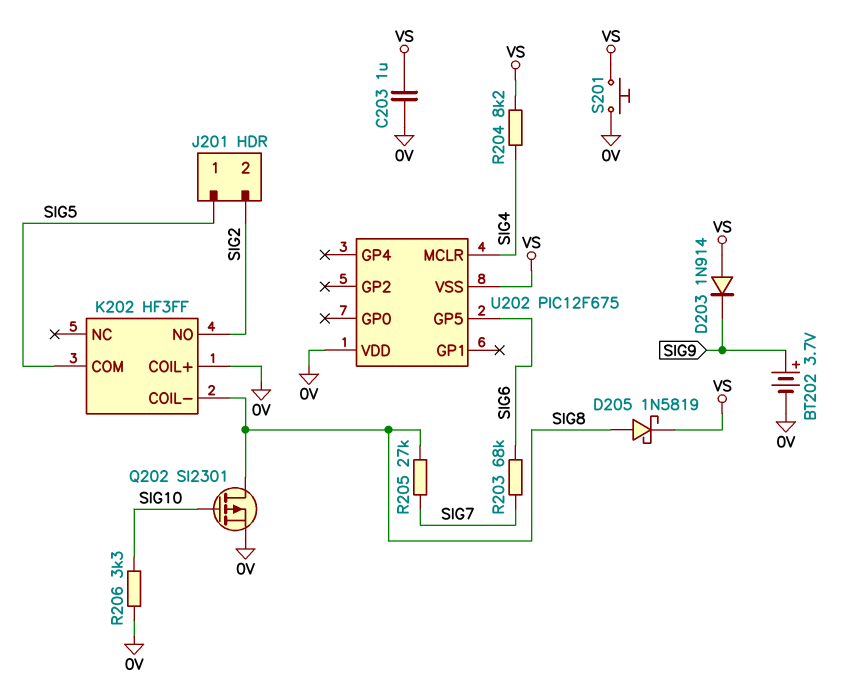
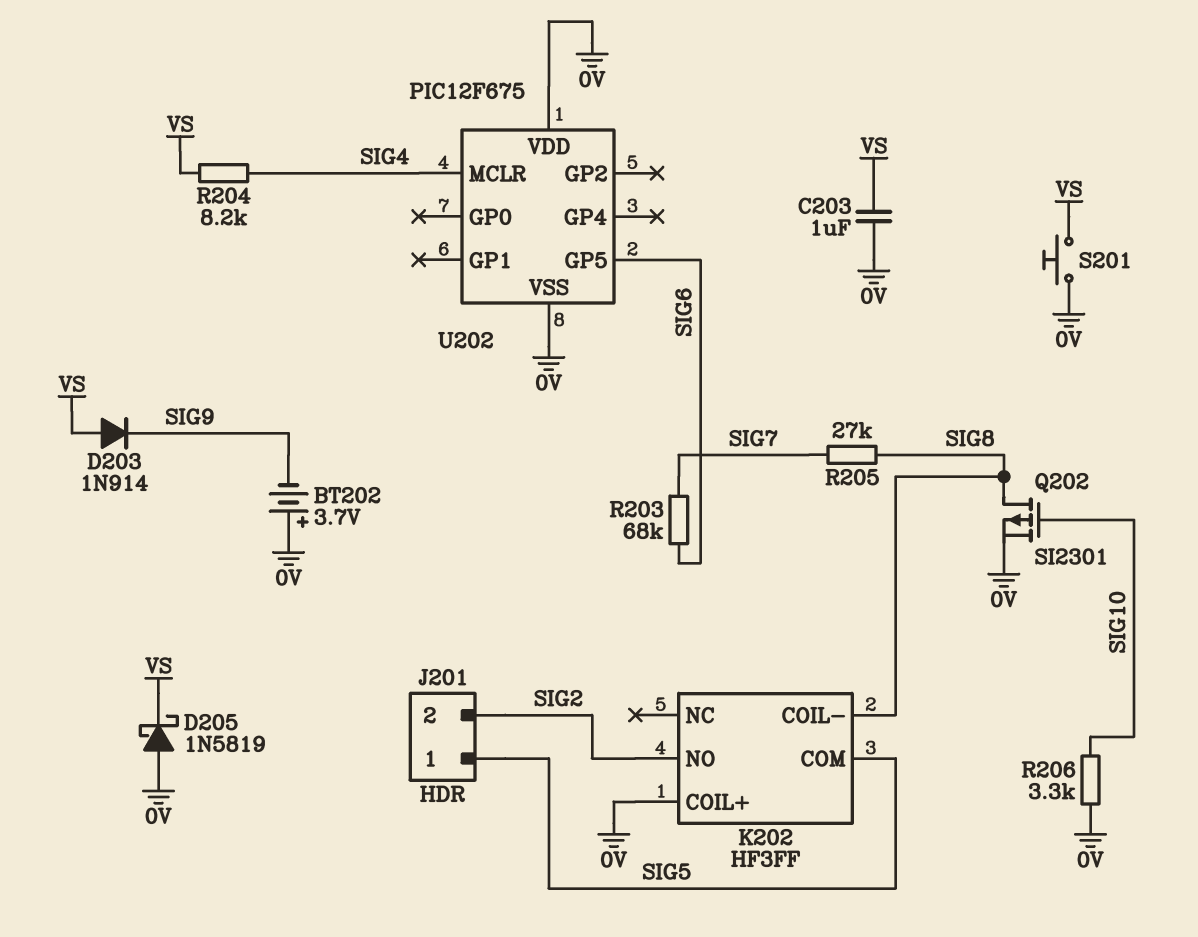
BT202: 3.7V (plus SIG9, minus 0V) -> 3.7V (plus 0V, minus SIG9)
D205: schottky 1N5819 (A SIG8, K VS) -> schottky 1N5819 (A 0V, K VS)
U202 pin VSS: VS -> 0V

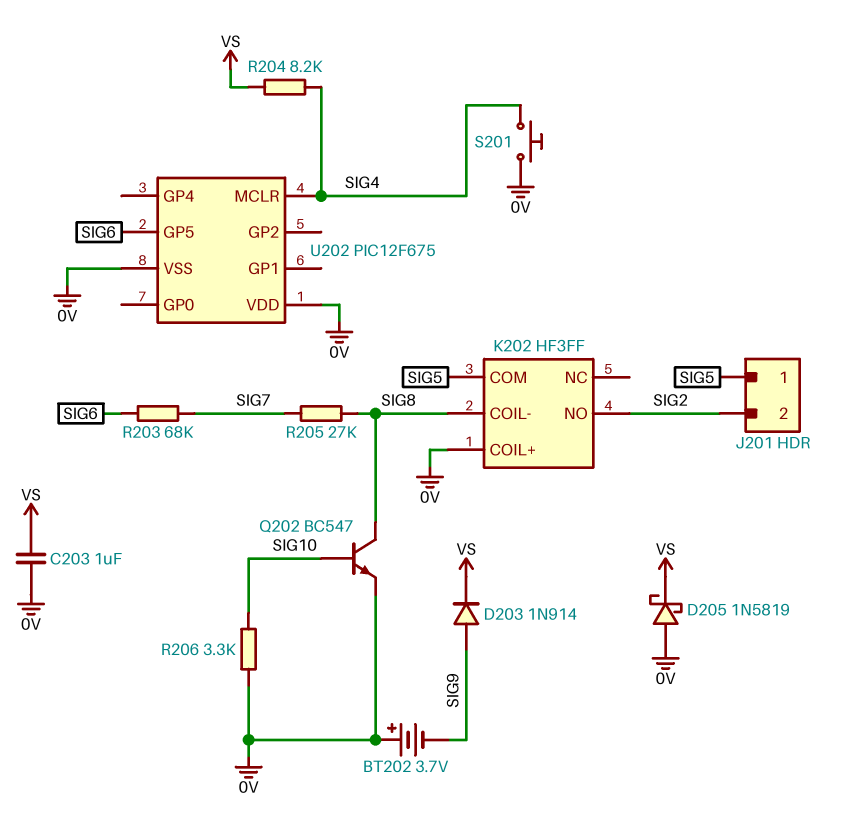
D203: diode 1N914 (A VS, K SIG9) -> diode 1N914 (A SIG9, K VS)
Q202: PMOS SI2301 (G SIG10, D SIG8, S 0V) -> NPN BC547 (B SIG10, C SIG8, E 0V)
S201: button (0V, VS) -> button (0V, SIG4)

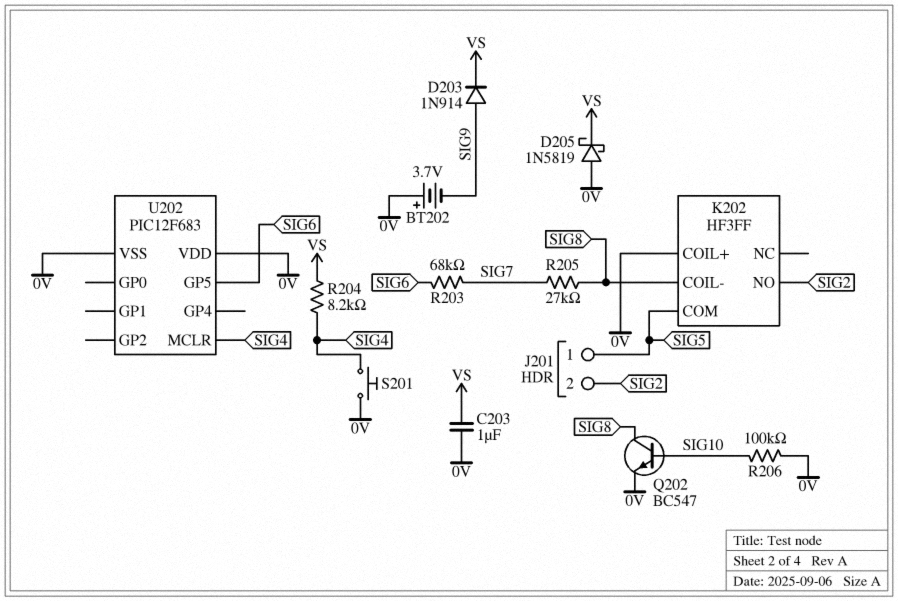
R206: 3.3k (0V, SIG10) -> 100k (0V, SIG10)
U202: PIC12F675 -> PIC12F683

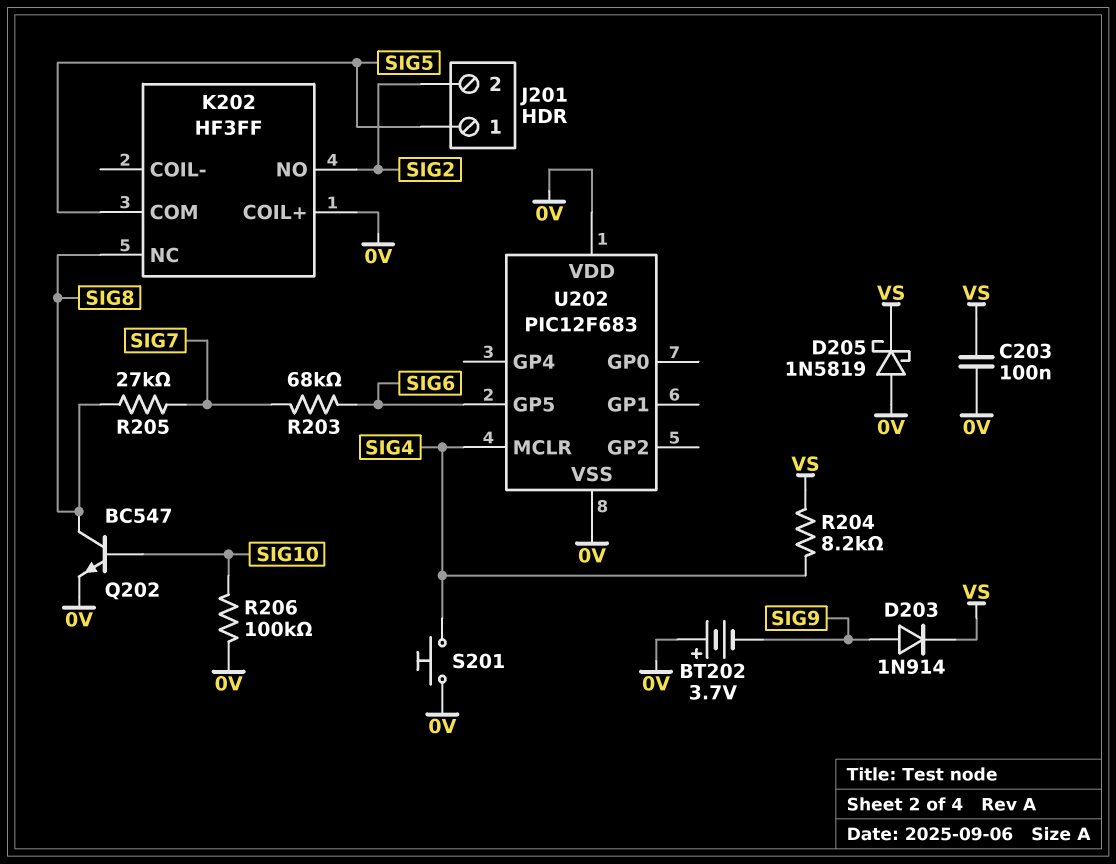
C203: 1uF (0V, VS) -> 100nF (0V, VS)
K202 pin COIL-: SIG8 -> none
K202 pin NC: none -> SIG8

